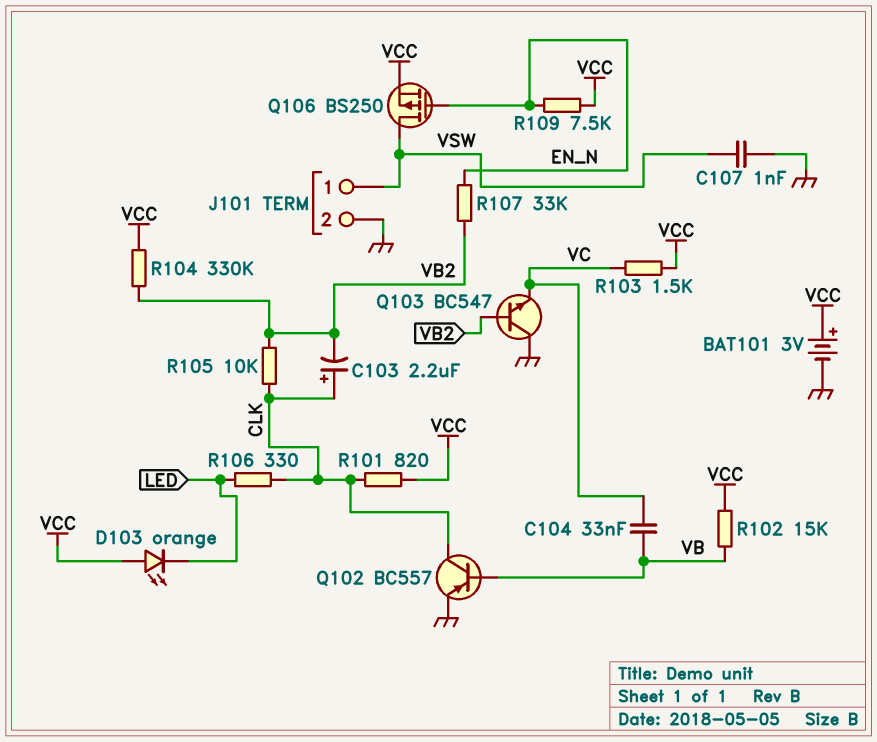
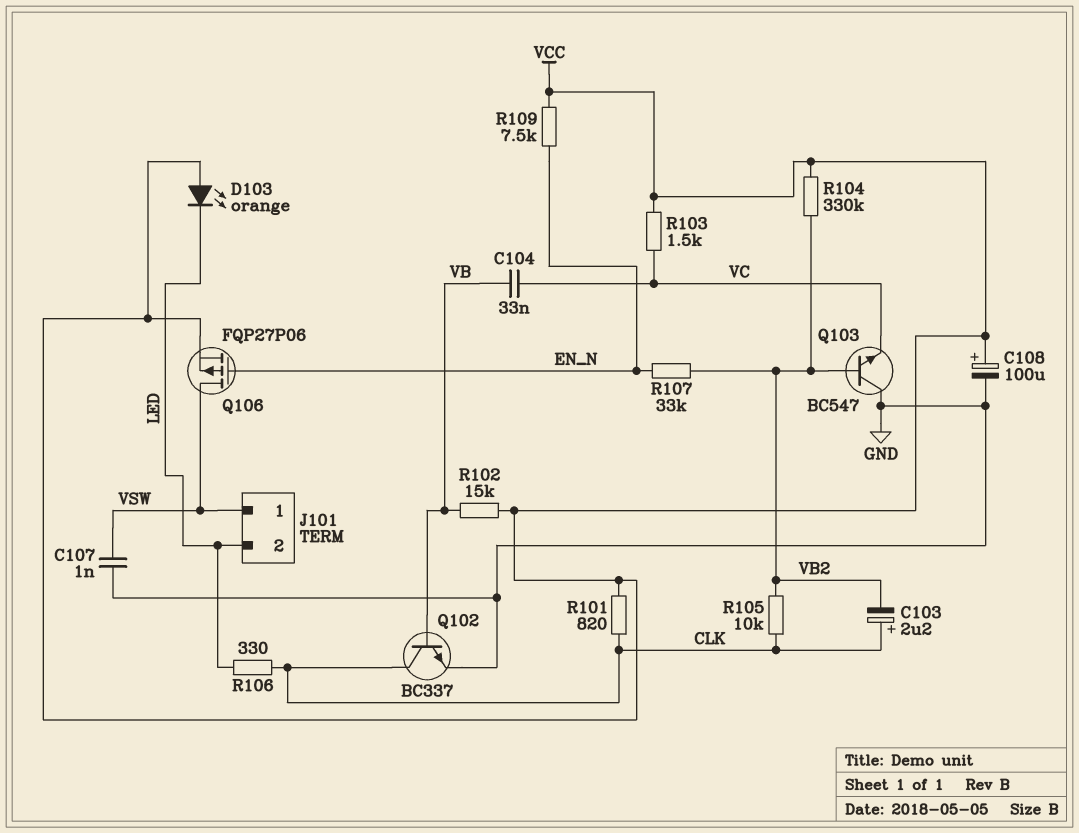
BAT101: 3V (plus VCC, minus GND) -> none
C108: none -> 100uF (plus VCC, minus GND)
J101 pin 2: GND -> LED
Q102: PNP BC557 (B VB, C CLK, E GND) -> NPN BC337 (B VB, C CLK, E GND)
Q106: PMOS BS250 (G EN_N, D VSW, S VCC) -> PMOS FQP27P06 (G EN_N, D VSW, S VCC)

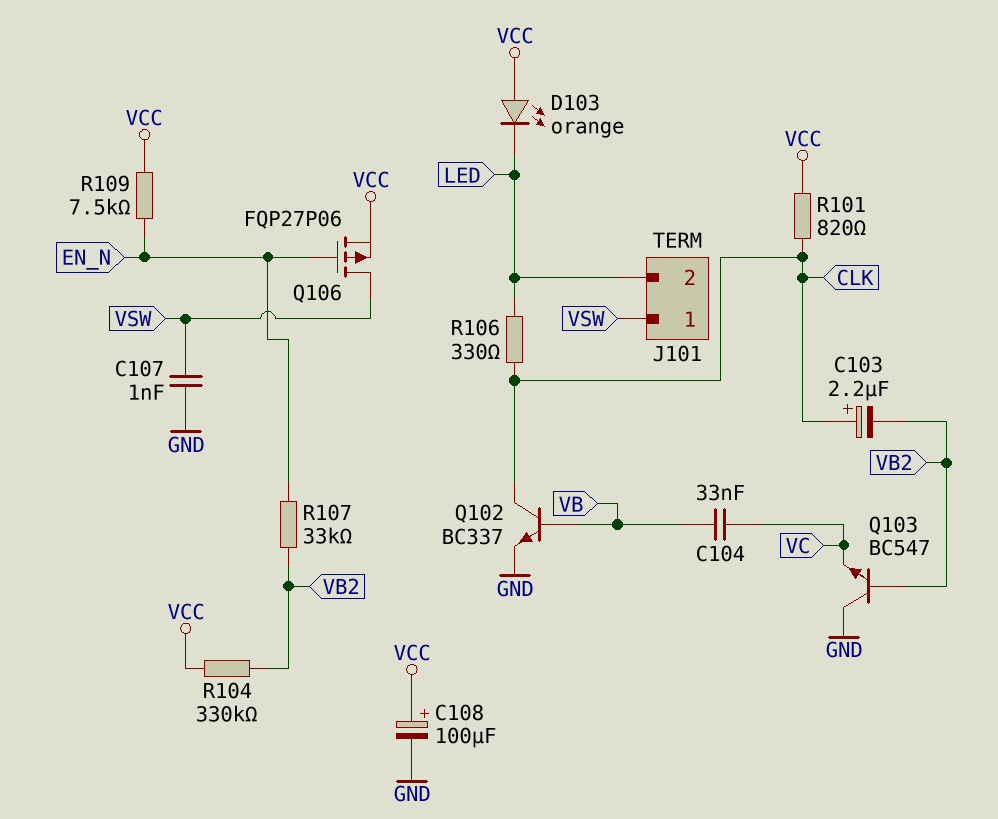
R102: 15k (VB, VCC) -> none
R103: 1.5k (VC, VCC) -> none
R105: 10k (CLK, VB2) -> none

